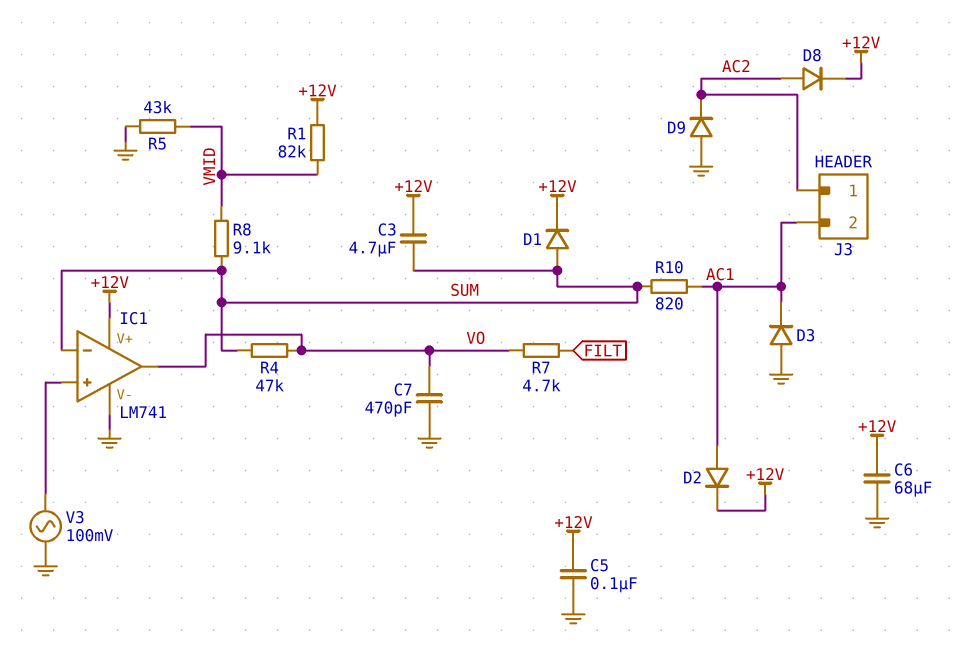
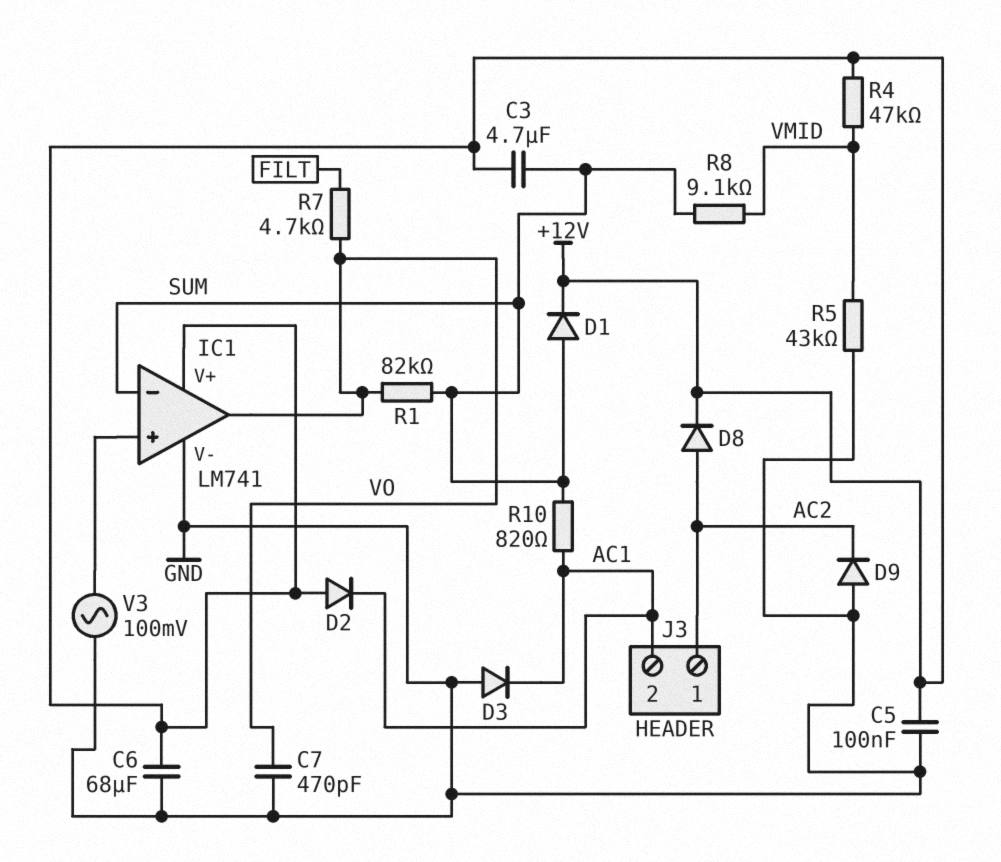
D2: diode (A AC1, K +12V) -> diode (A +12V, K AC1)
R1: 82k (+12V, VMID) -> 82k (SUM, VO)
R4: 47k (SUM, VO) -> 47k (+12V, VMID)

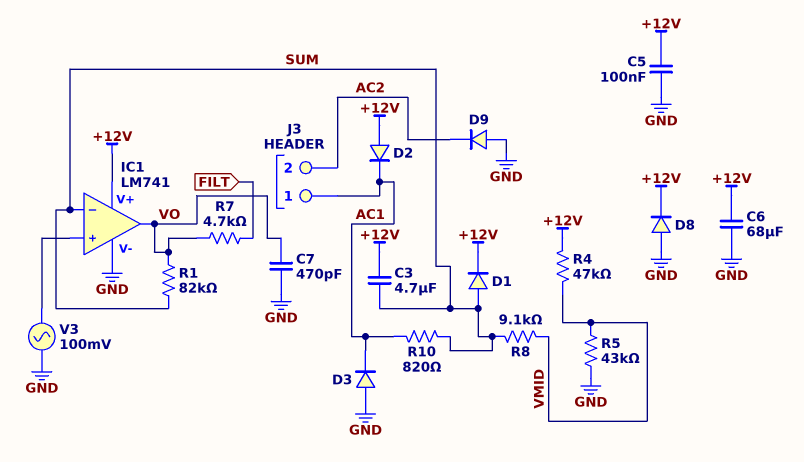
D8: diode (A AC2, K +12V) -> diode (A GND, K +12V)
J3 pin 1: AC2 -> AC1
J3 pin 2: AC1 -> AC2

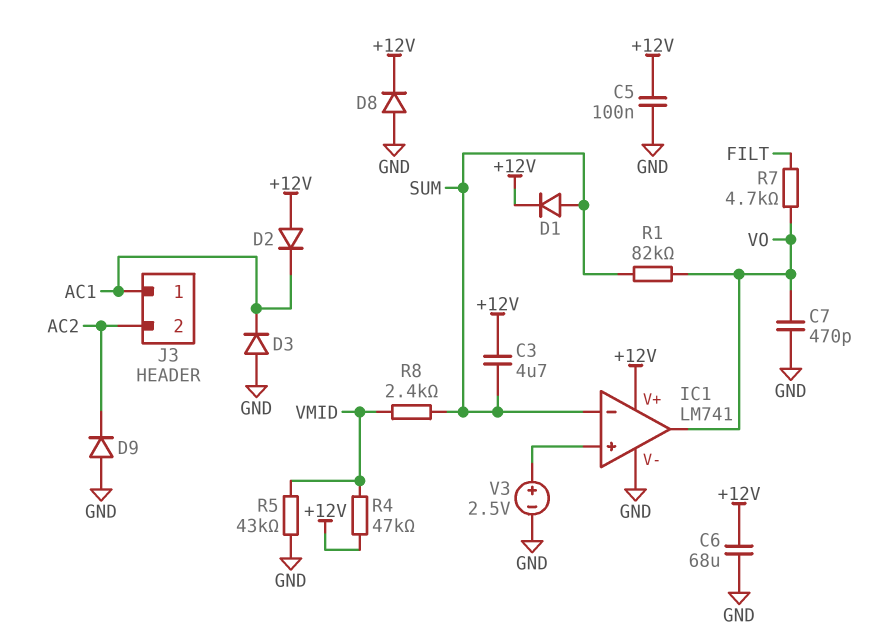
R8: 9.1k (SUM, VMID) -> 2.4k (SUM, VMID)
R10: 820 (AC1, SUM) -> none
V3: AC 100mV (GND, IC1/in+) -> 2.5V (plus IC1/in+, minus GND)

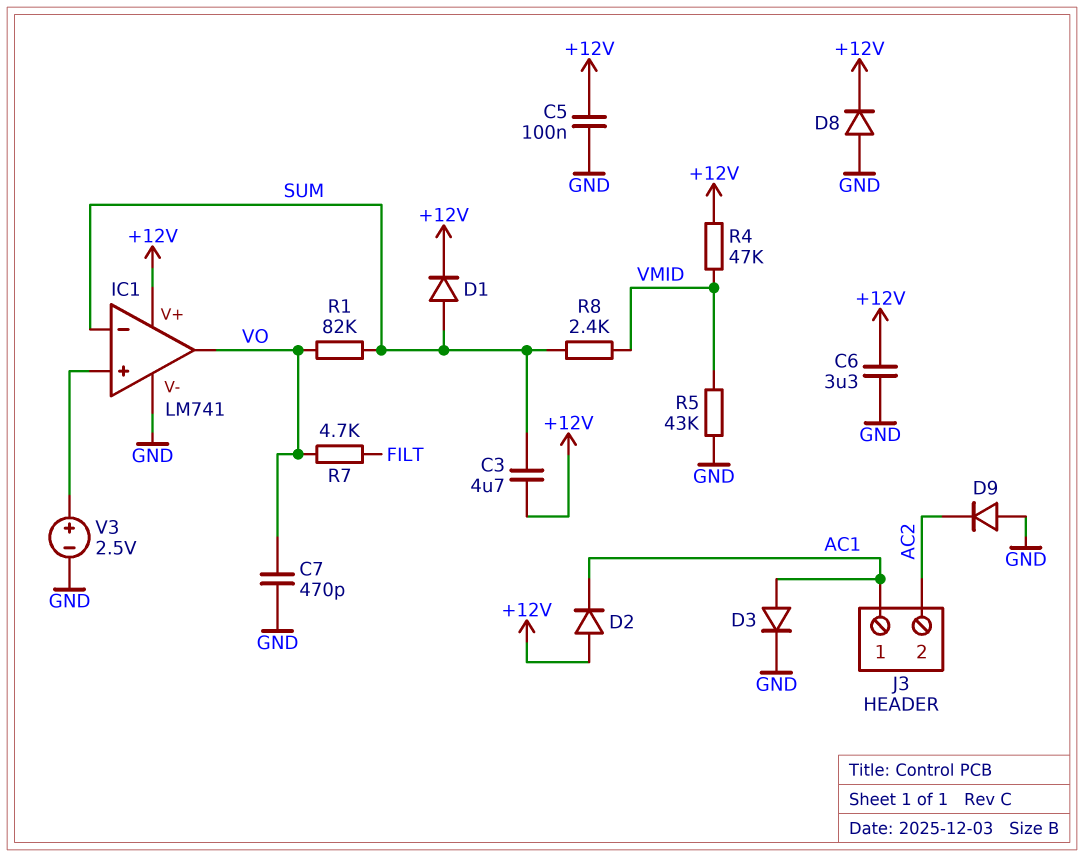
C6: 68uF (+12V, GND) -> 3.3uF (+12V, GND)
D3: diode (A GND, K AC1) -> diode (A AC1, K GND)

